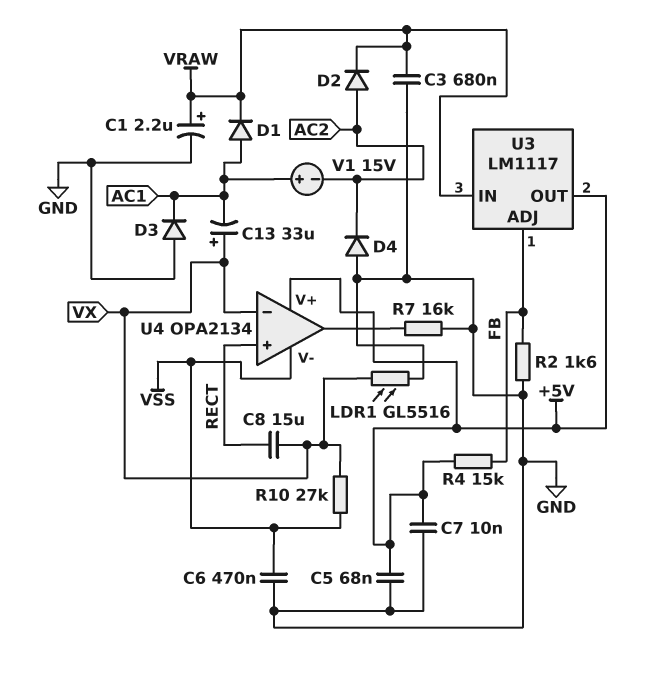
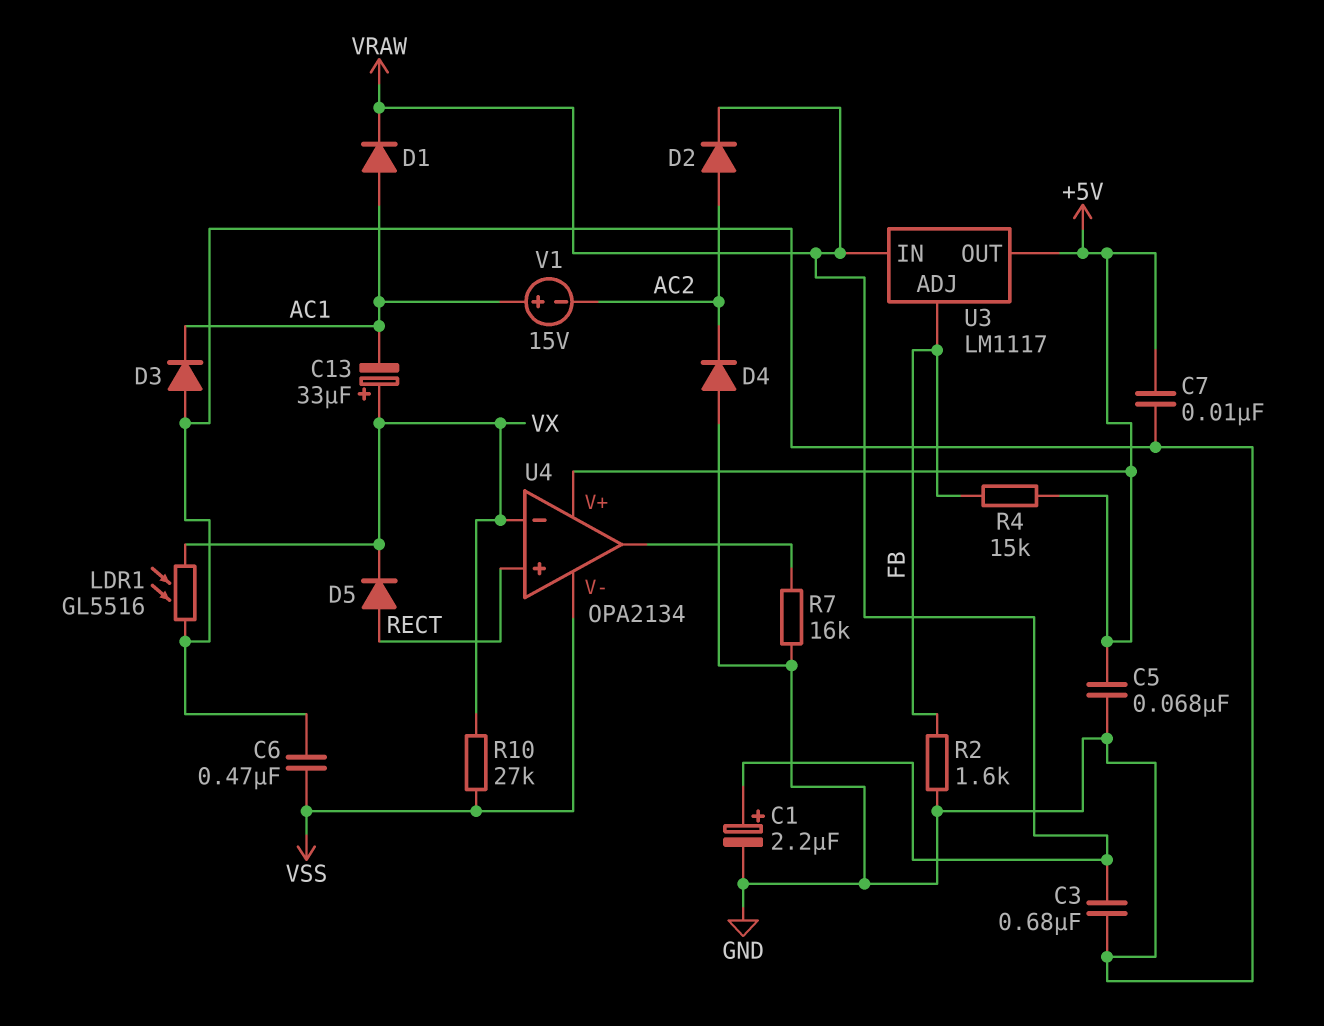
C8: 15uF (RECT, VX) -> none
D5: none -> diode (A RECT, K VX)

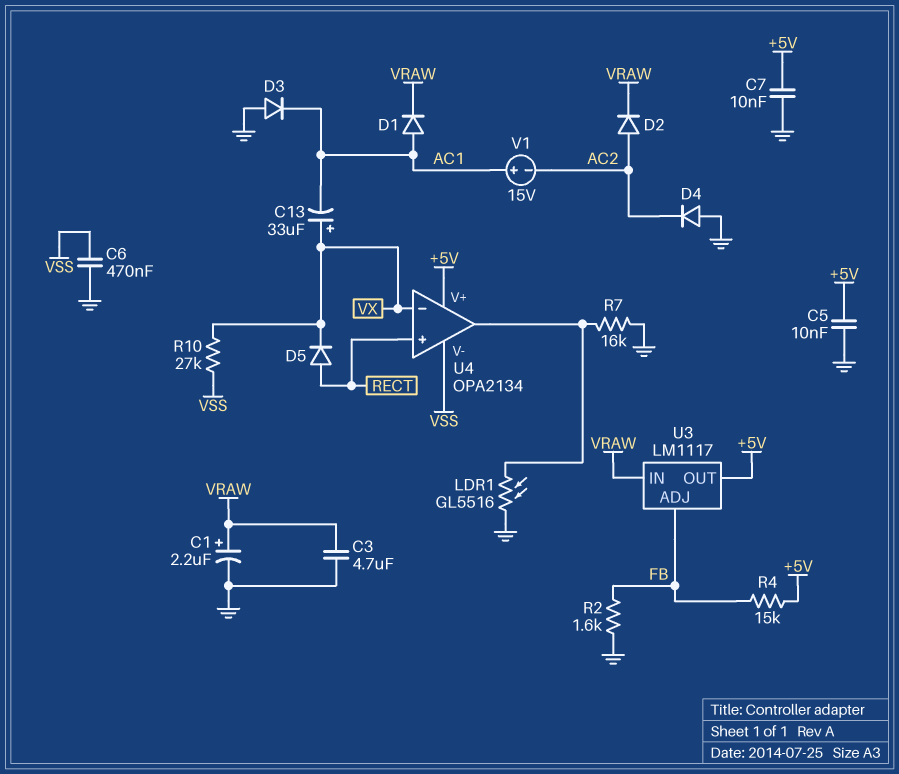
C3: 680nF (GND, VRAW) -> 4.7uF (GND, VRAW)
C5: 68nF (+5V, GND) -> 10nF (+5V, GND)
LDR1: GL5516 (GND, VX) -> GL5516 (GND, U4/out)

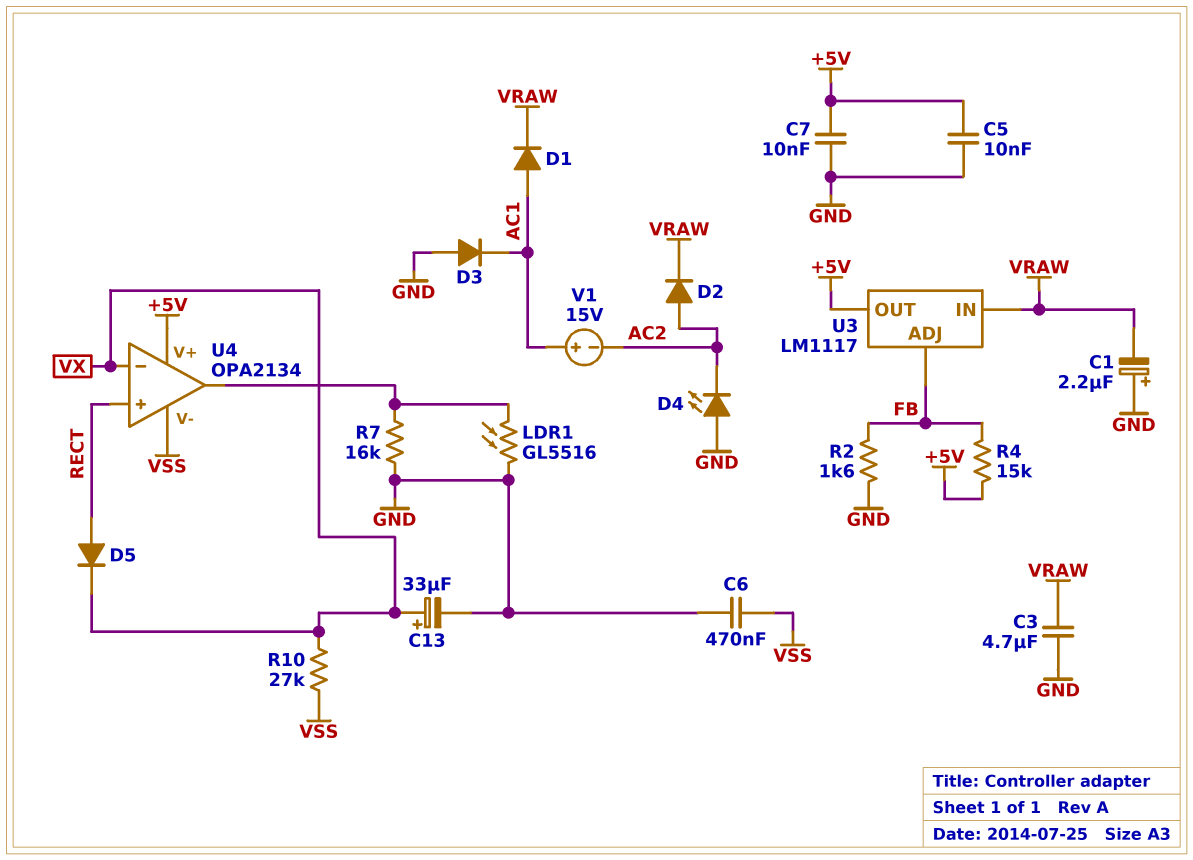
C1: 2.2uF (plus VRAW, minus GND) -> 2.2uF (plus GND, minus VRAW)
C13: 33uF (plus VX, minus AC1) -> 33uF (plus VX, minus GND)
D4: diode (A GND, K AC2) -> LED (A GND, K AC2)

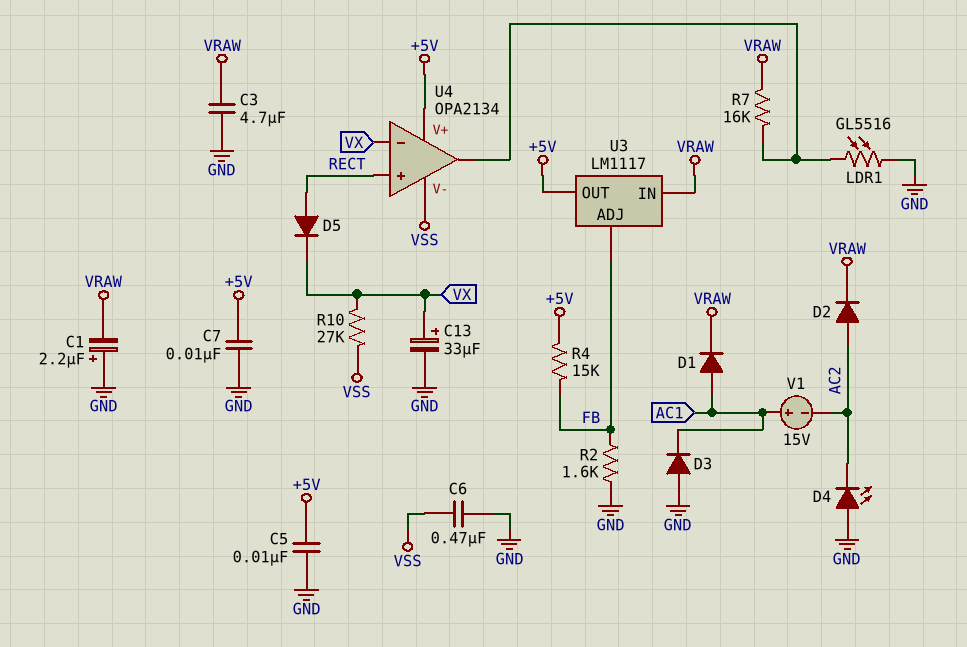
R7: 16k (GND, U4/out) -> 16k (U4/out, VRAW)

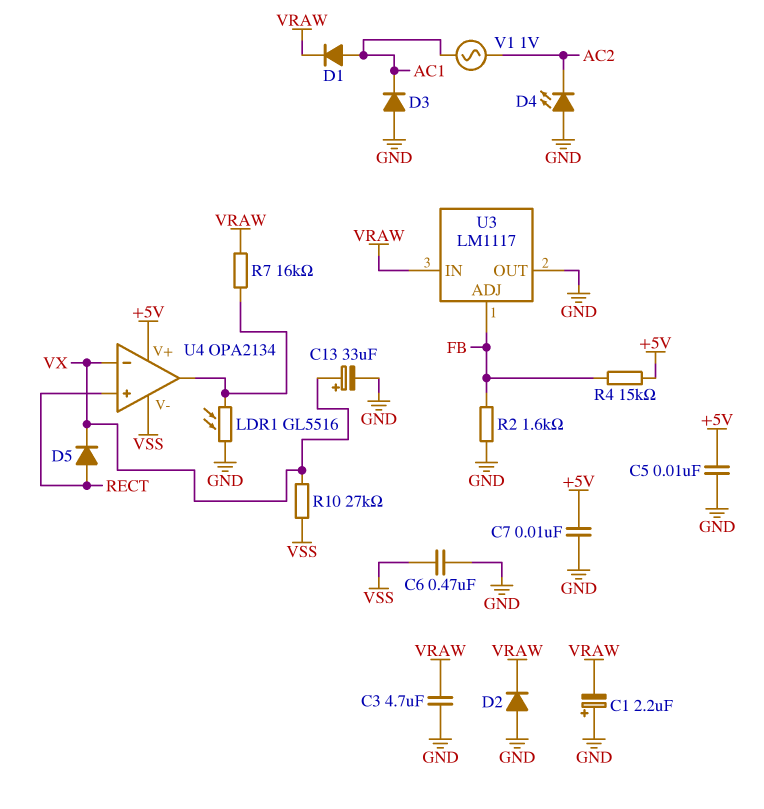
D2: diode (A AC2, K VRAW) -> diode (A GND, K VRAW)
U3 pin OUT: +5V -> GND
V1: 15V (plus AC1, minus AC2) -> AC 1V (AC1, AC2)

